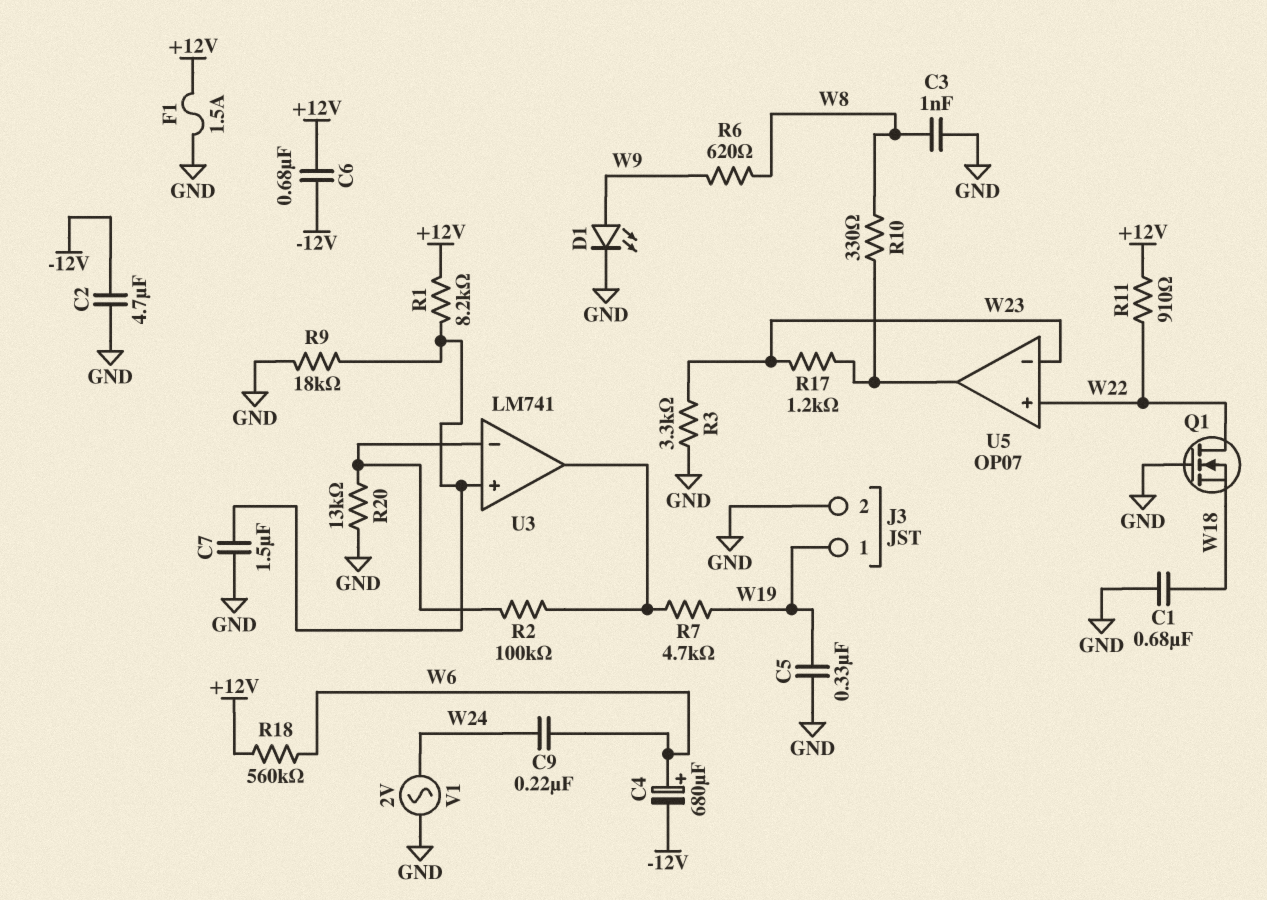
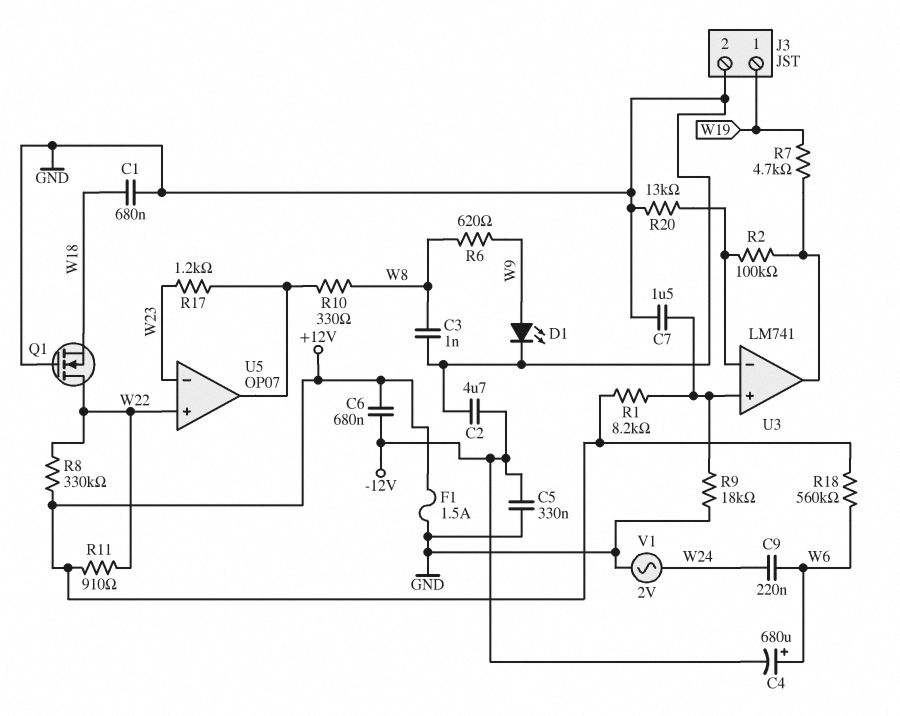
C5: 330nF (GND, W19) -> 330nF (-12V, GND)
R3: 3.3k (GND, W23) -> none
R8: none -> 330k (+12V, W22)

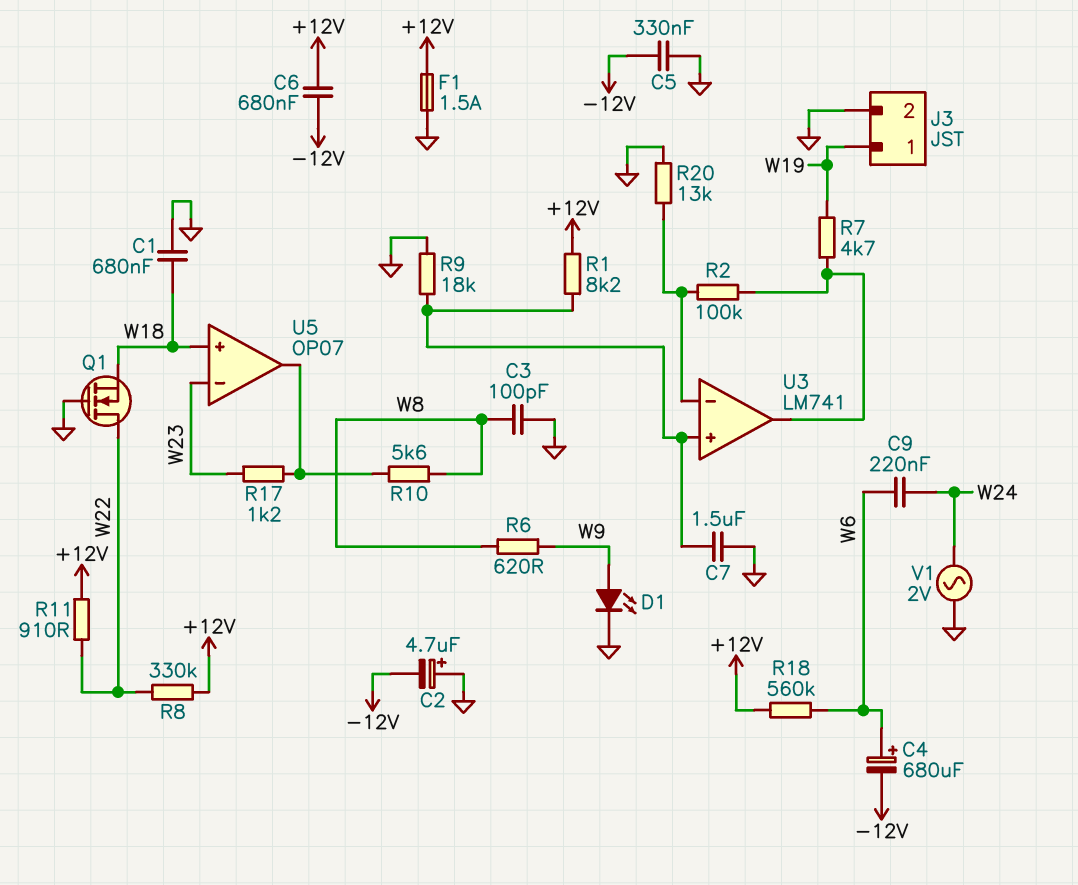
C2: 4.7uF (-12V, GND) -> 4.7uF (plus GND, minus -12V)
C3: 1nF (GND, W8) -> 100pF (GND, W8)
R10: 330 (U5/out, W8) -> 5.6k (U5/out, W8)
U5 pin in+: W22 -> W18

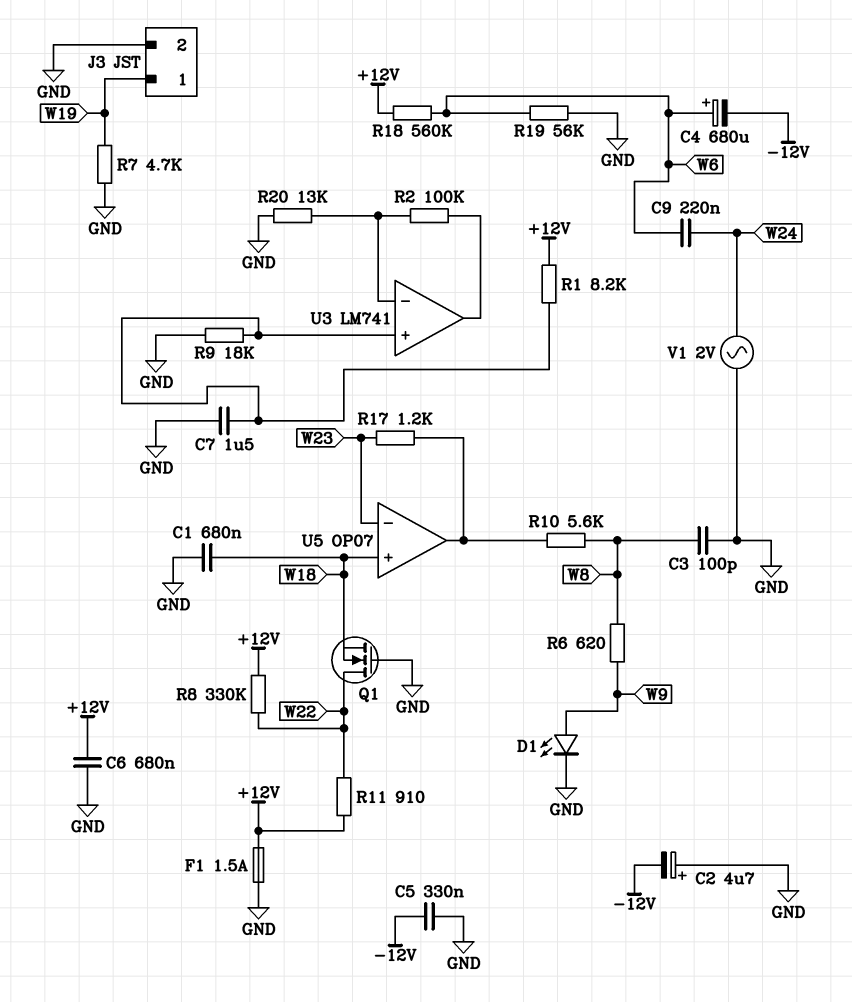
C6: 680nF (+12V, -12V) -> 680nF (+12V, GND)
R7: 4.7k (U3/out, W19) -> 4.7k (GND, W19)
R19: none -> 56k (GND, W6)

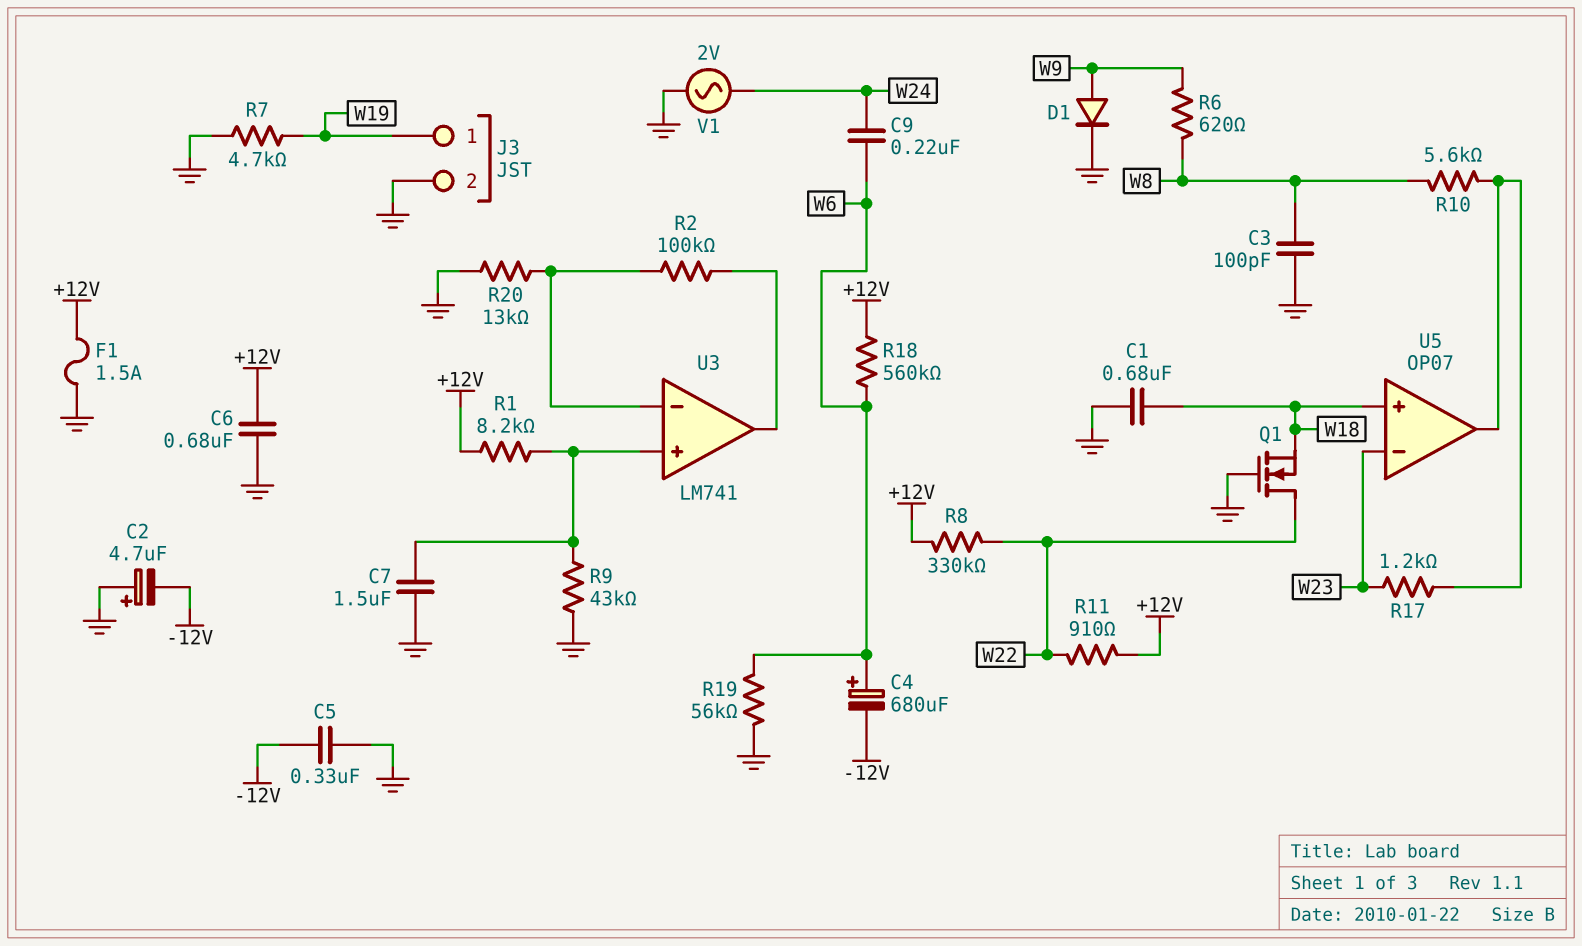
D1: LED (A W9, K GND) -> diode (A W9, K GND)
R9: 18k (GND, U3/in+) -> 43k (GND, U3/in+)

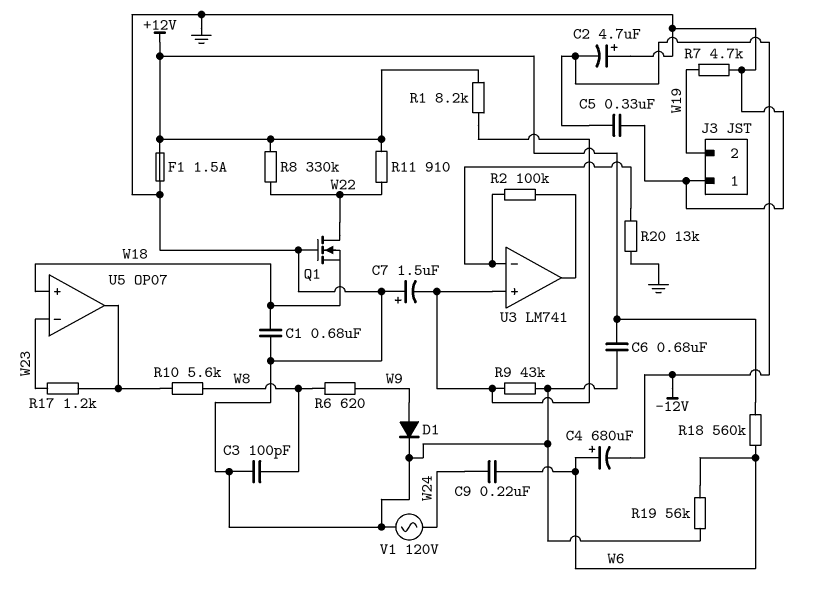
C7: 1.5uF (GND, U3/in+) -> 1.5uF (plus GND, minus U3/in+)
J3 pin 1: W19 -> GND
J3 pin 2: GND -> W19
V1: AC 2V (GND, W24) -> AC 120V (GND, W24)

